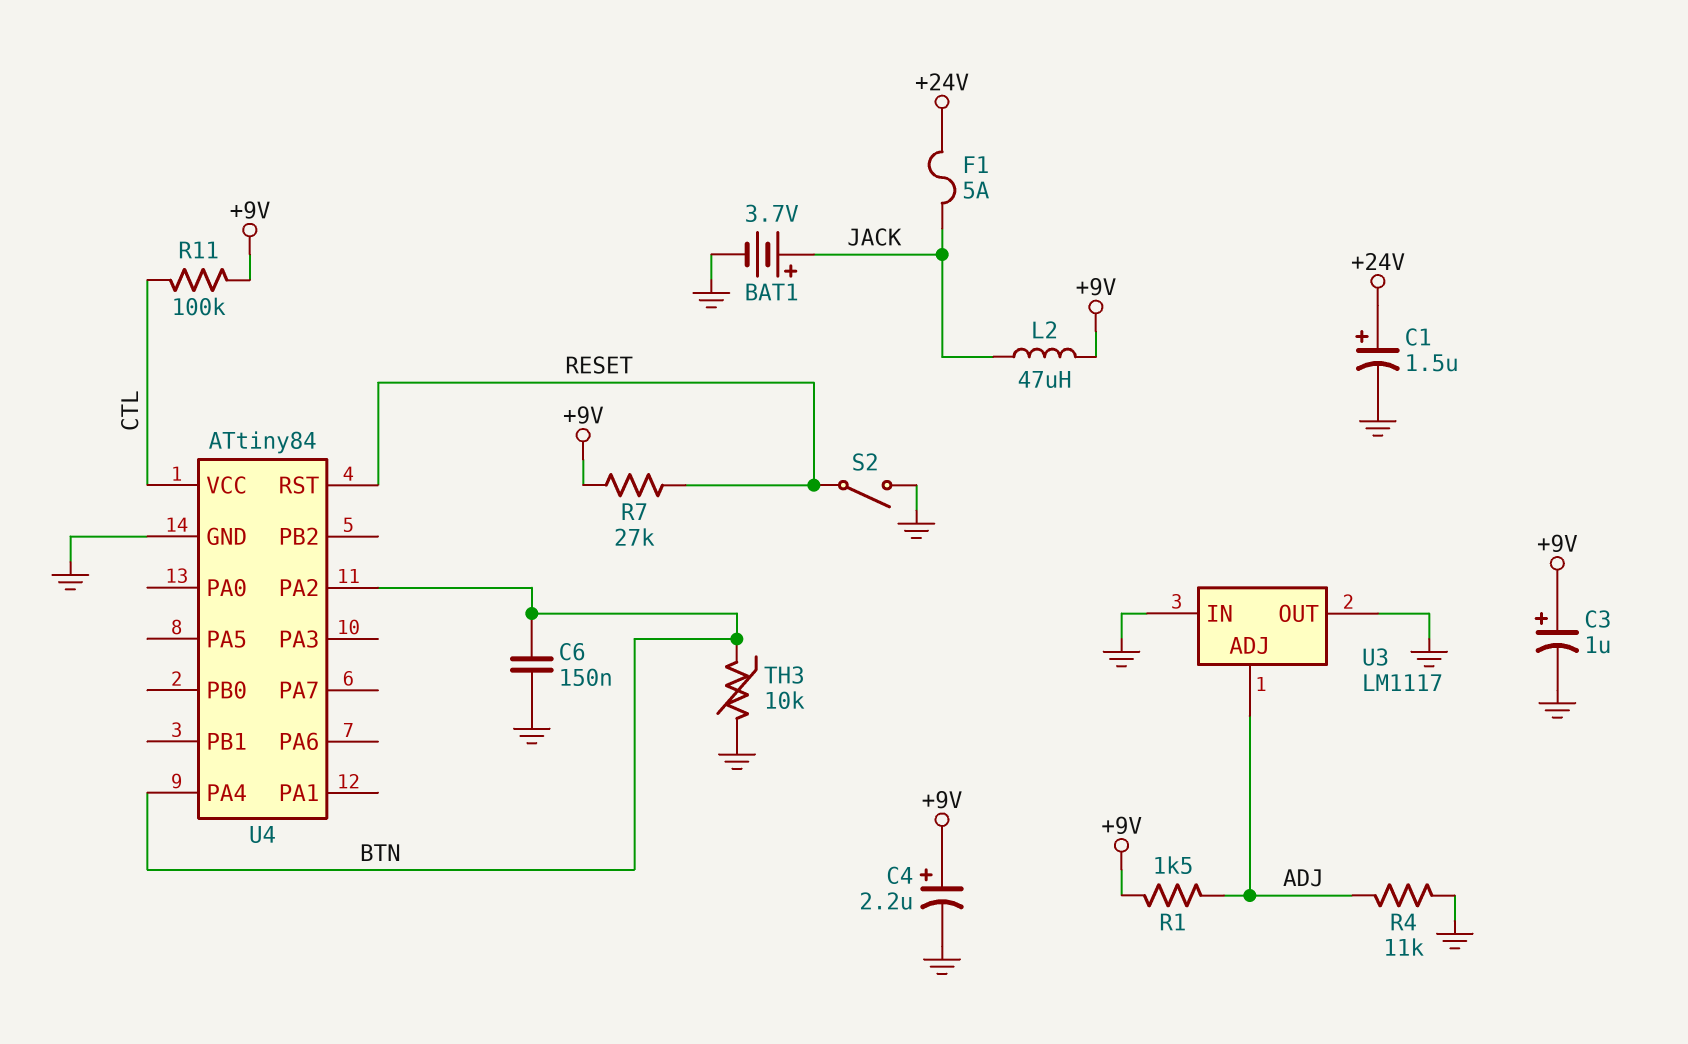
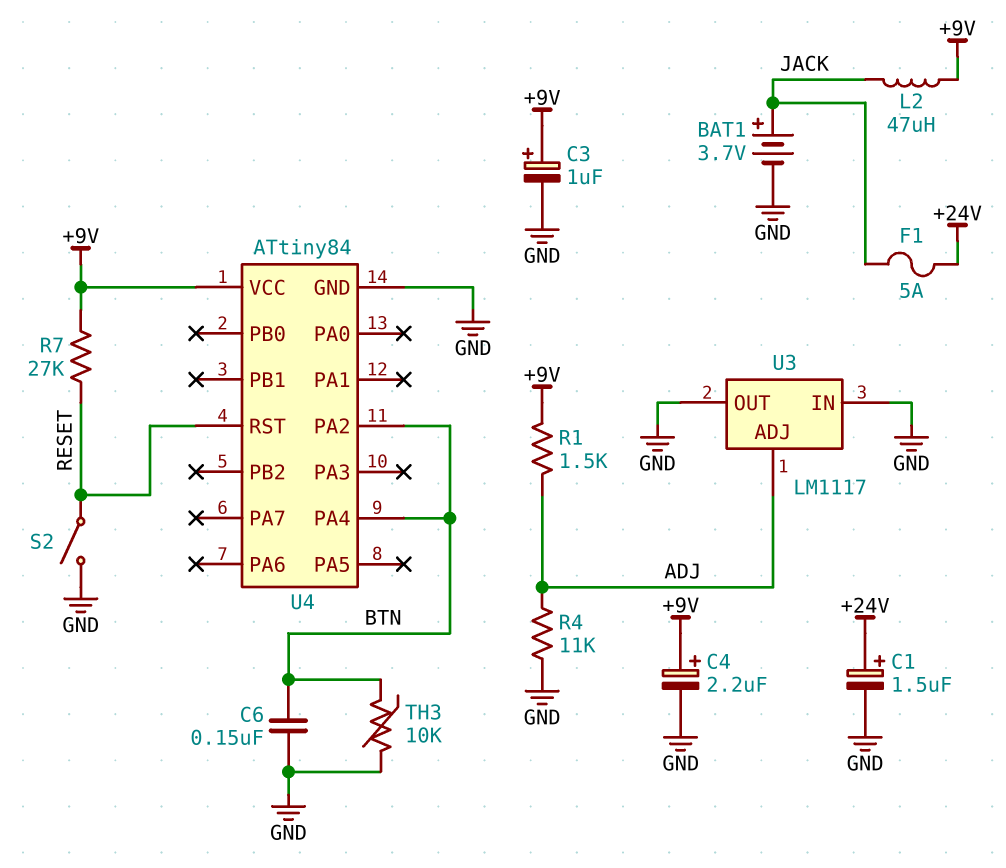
R11: 100k (+9V, CTL) -> none
U4 pin VCC: CTL -> +9V

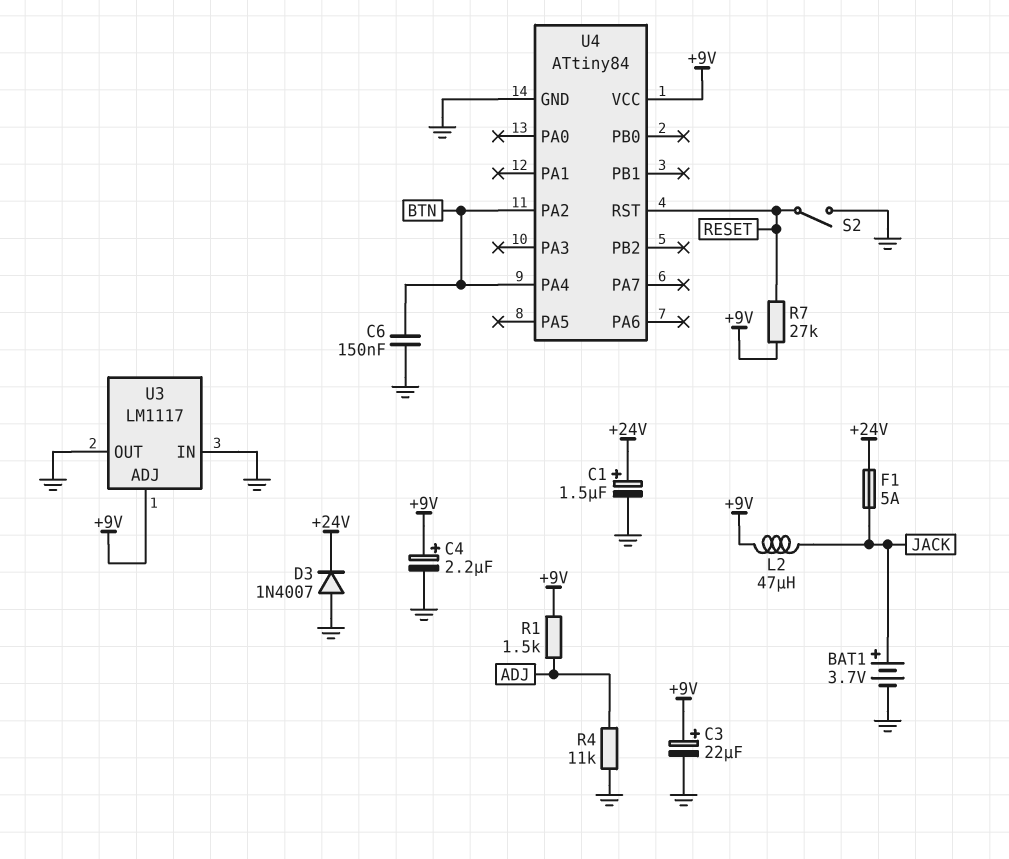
C3: 1uF (plus +9V, minus GND) -> 22uF (plus +9V, minus GND)
D3: none -> diode 1N4007 (A GND, K +24V)
TH3: 10k (BTN, GND) -> none
U3 pin ADJ: ADJ -> +9V

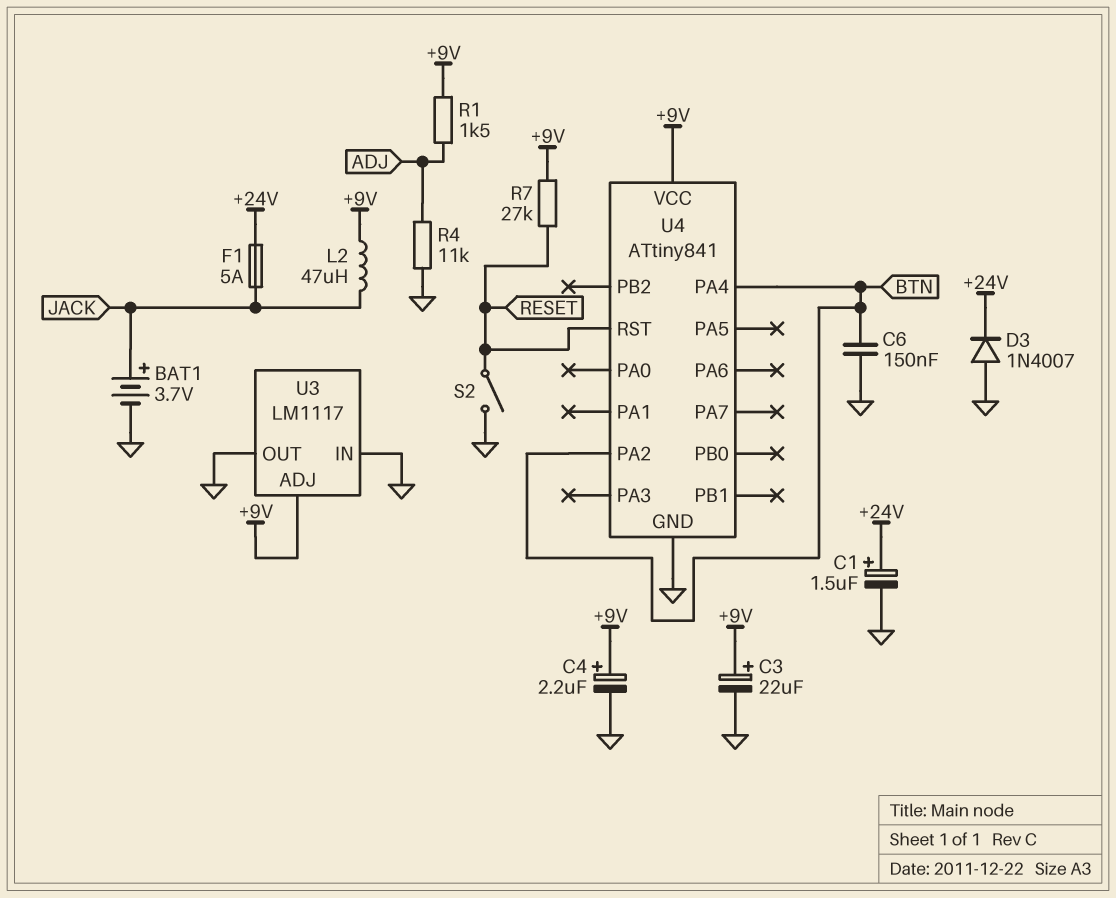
U4: ATtiny84 -> ATtiny841

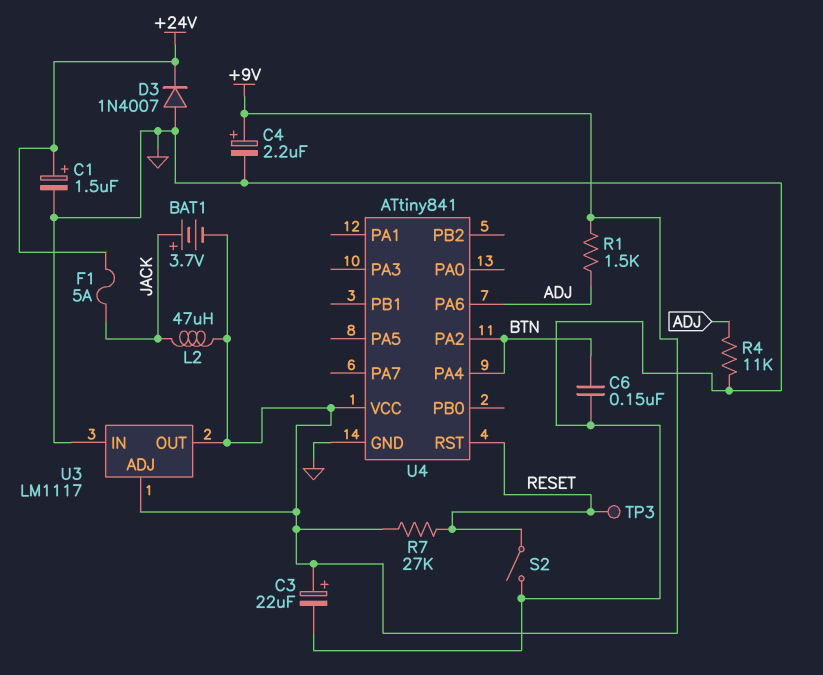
BAT1: 3.7V (plus JACK, minus GND) -> 3.7V (plus JACK, minus +9V)
TP3: none -> test point (RESET)
U3 pin OUT: GND -> +9V
U4 pin PA6: none -> ADJ

